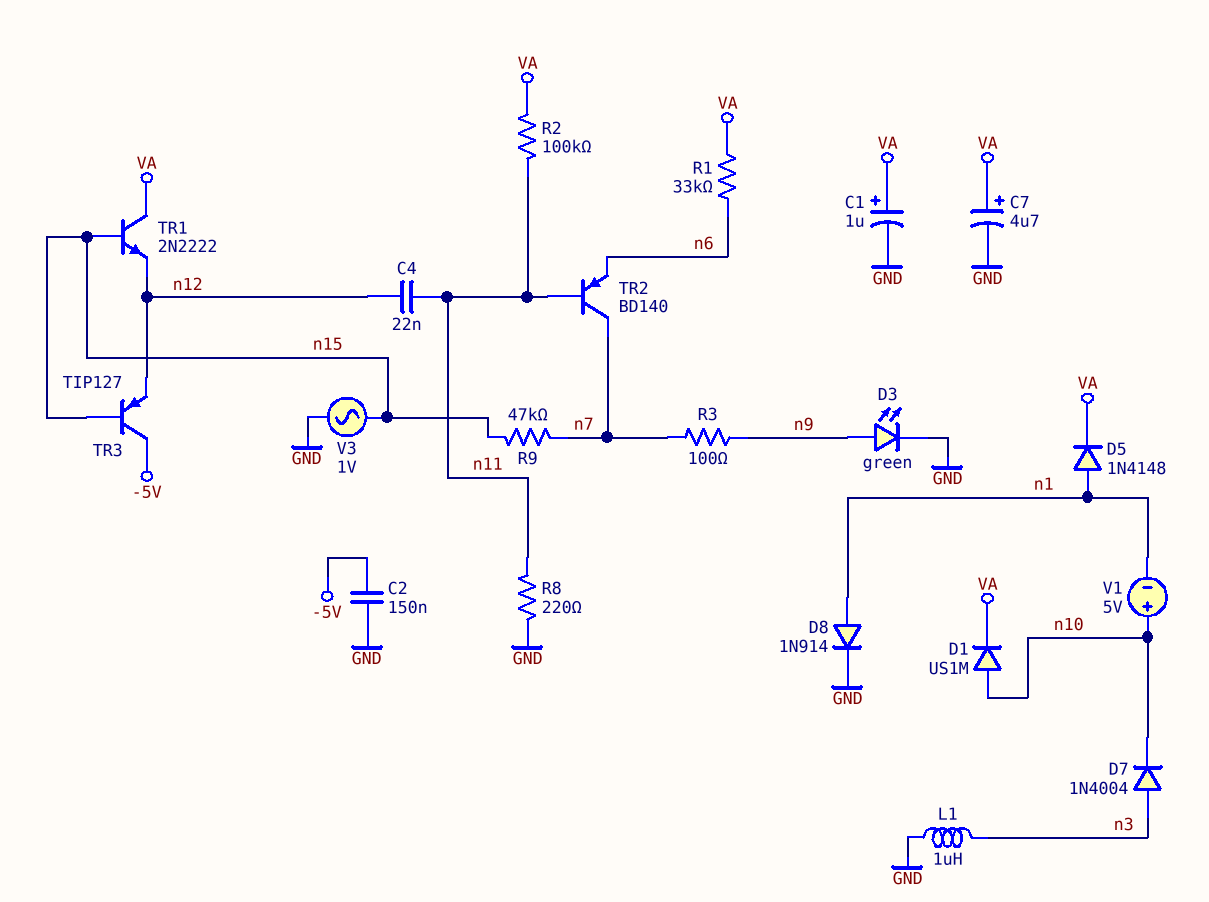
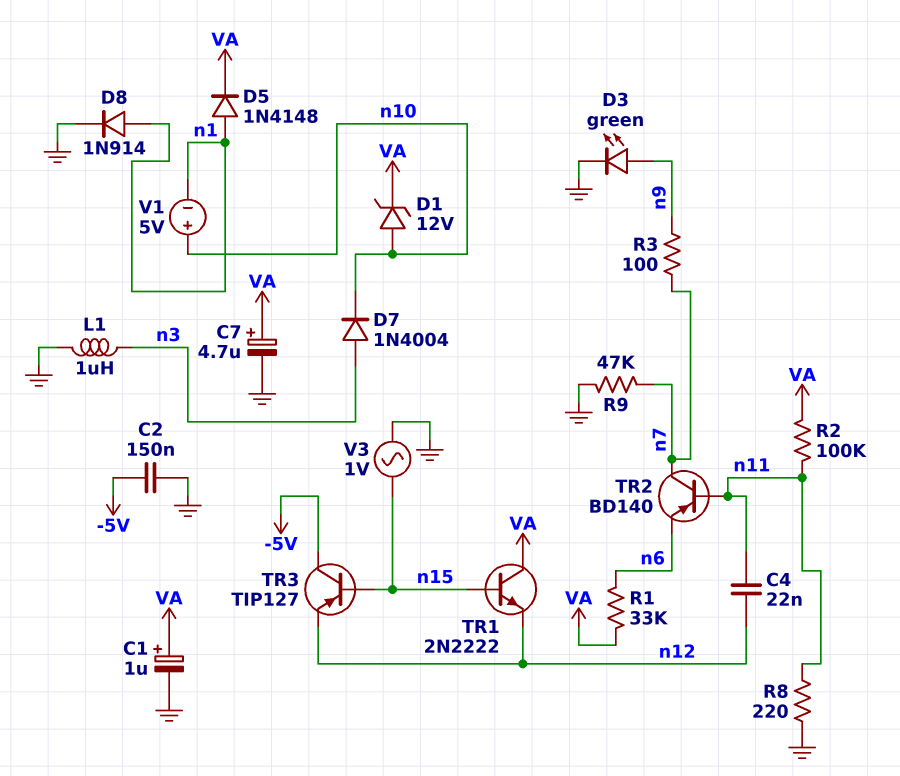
D1: diode US1M (A n10, K VA) -> zener 12V (A n10, K VA)
R9: 47k (n7, n15) -> 47k (GND, n7)

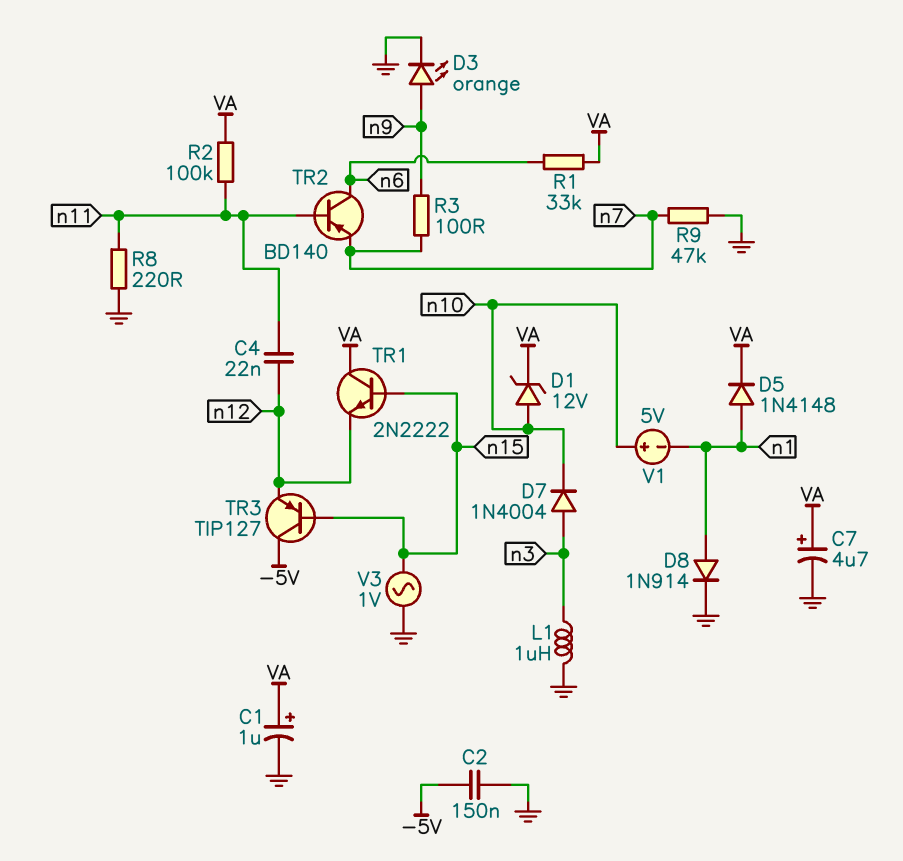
D3: LED green (A n9, K GND) -> LED orange (A n9, K GND)
TR2: PNP BD140 (B n11, C n7, E n6) -> PNP BD140 (B n11, C n6, E n7)

